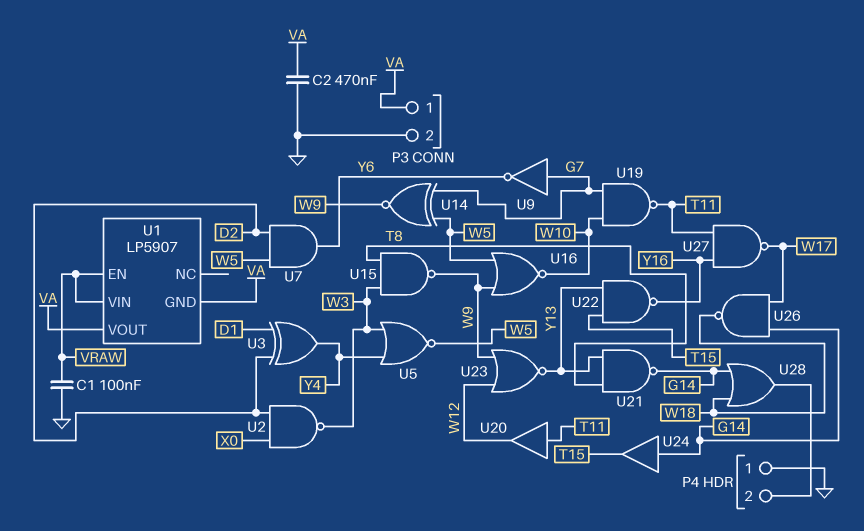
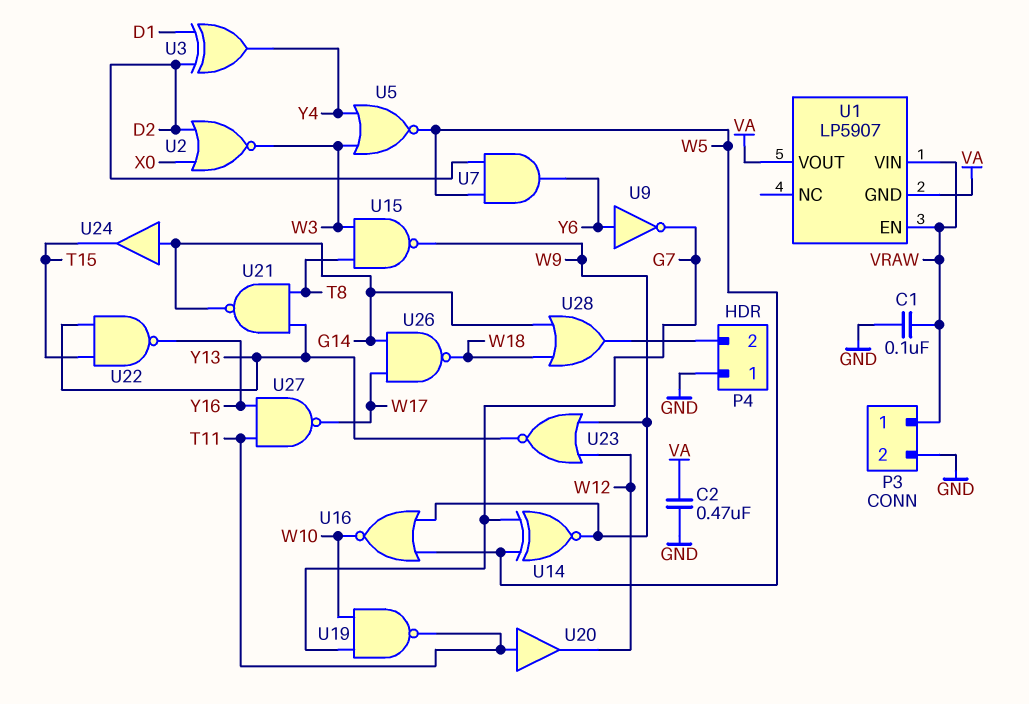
P3 pin 1: VA -> VRAW
U2: NAND (in D2, in X0, out W3) -> NOR (in D2, in X0, out W3)
U9: NOT (in G7, out Y6) -> NOT (in Y6, out G7)

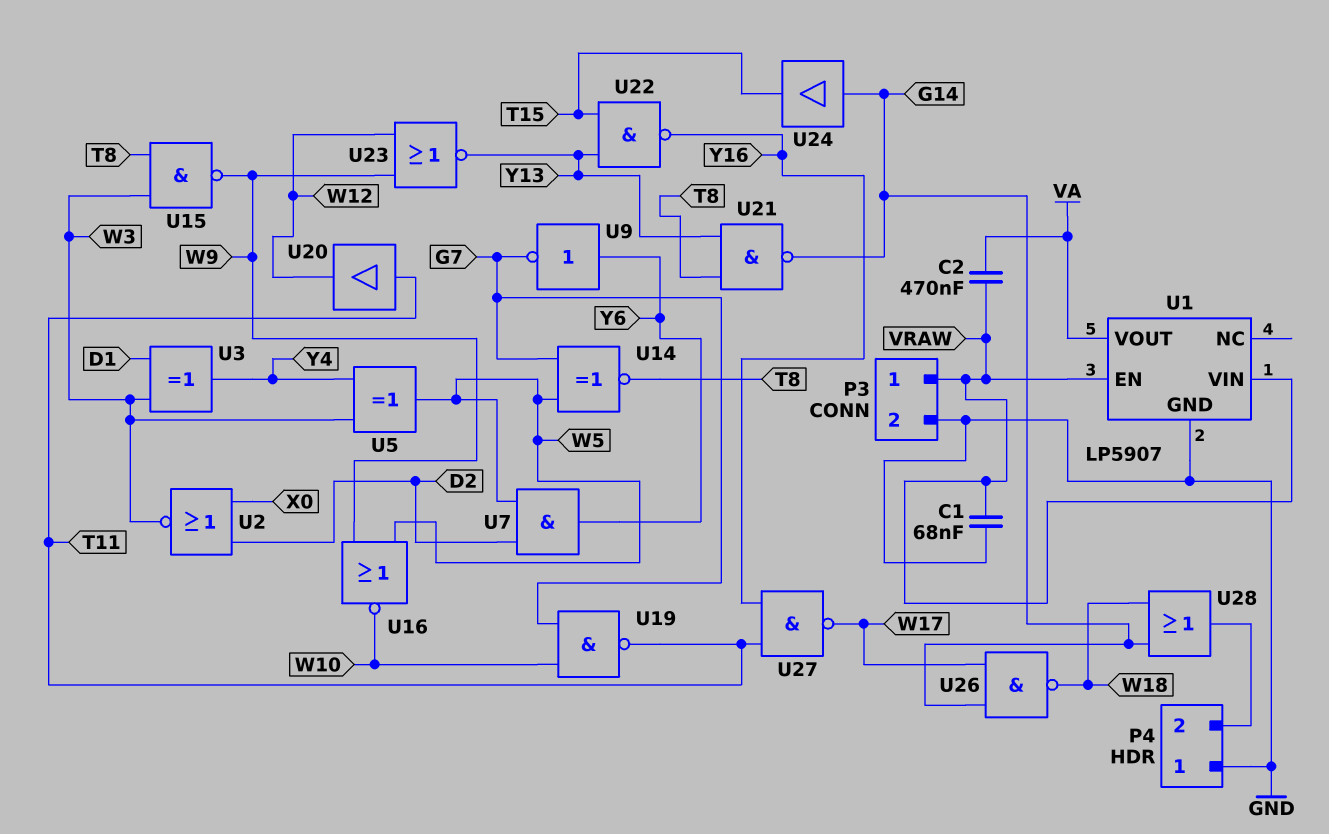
C1: 100nF (GND, VRAW) -> 68nF (GND, VRAW)
C2: 470nF (GND, VA) -> 470nF (VA, VRAW)
U1 pin GND: VA -> GND
U3: XOR (in D1, in D2, out Y4) -> XOR (in D1, in W3, out Y4)
U5: NOR (in W3, in Y4, out W5) -> XOR (in W3, in Y4, out W5)
U14: XNOR (in G7, in W5, out W9) -> XNOR (in G7, in W5, out T8)

